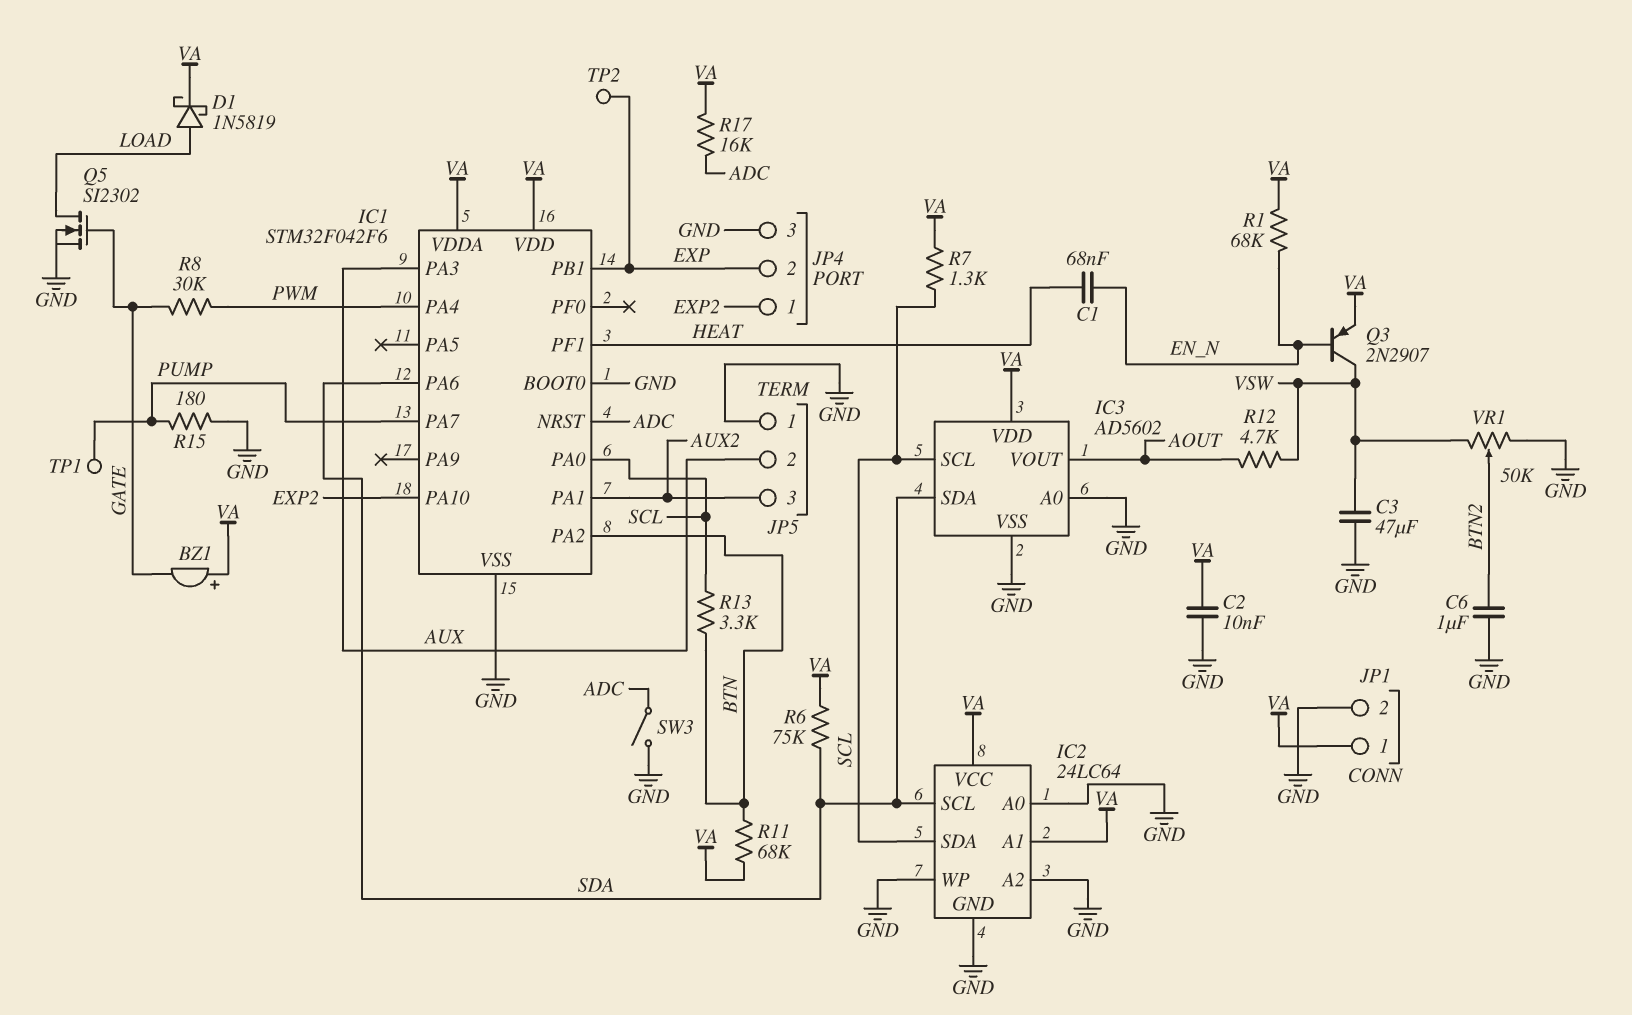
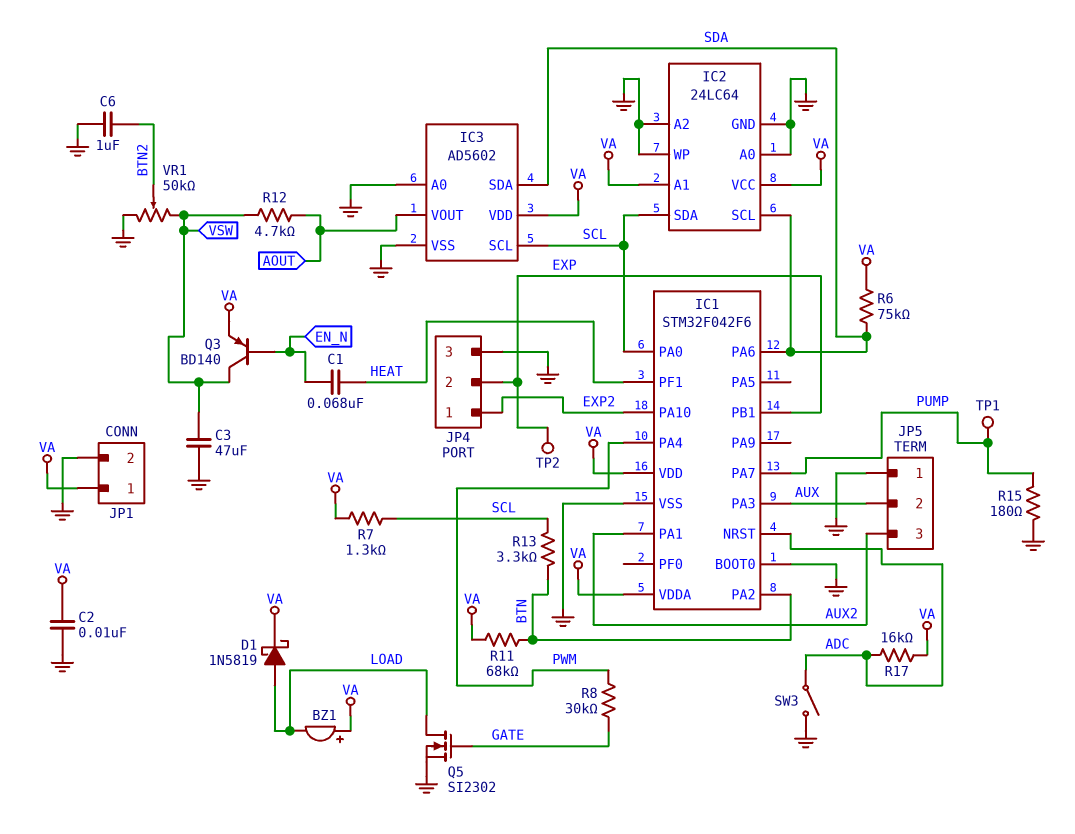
BZ1: buzzer (plus VA, minus GATE) -> buzzer (plus VA, minus LOAD)
Q3: PNP 2N2907 (B EN_N, C VSW, E VA) -> PNP BD140 (B EN_N, C VSW, E VA)
R1: 68k (EN_N, VA) -> none

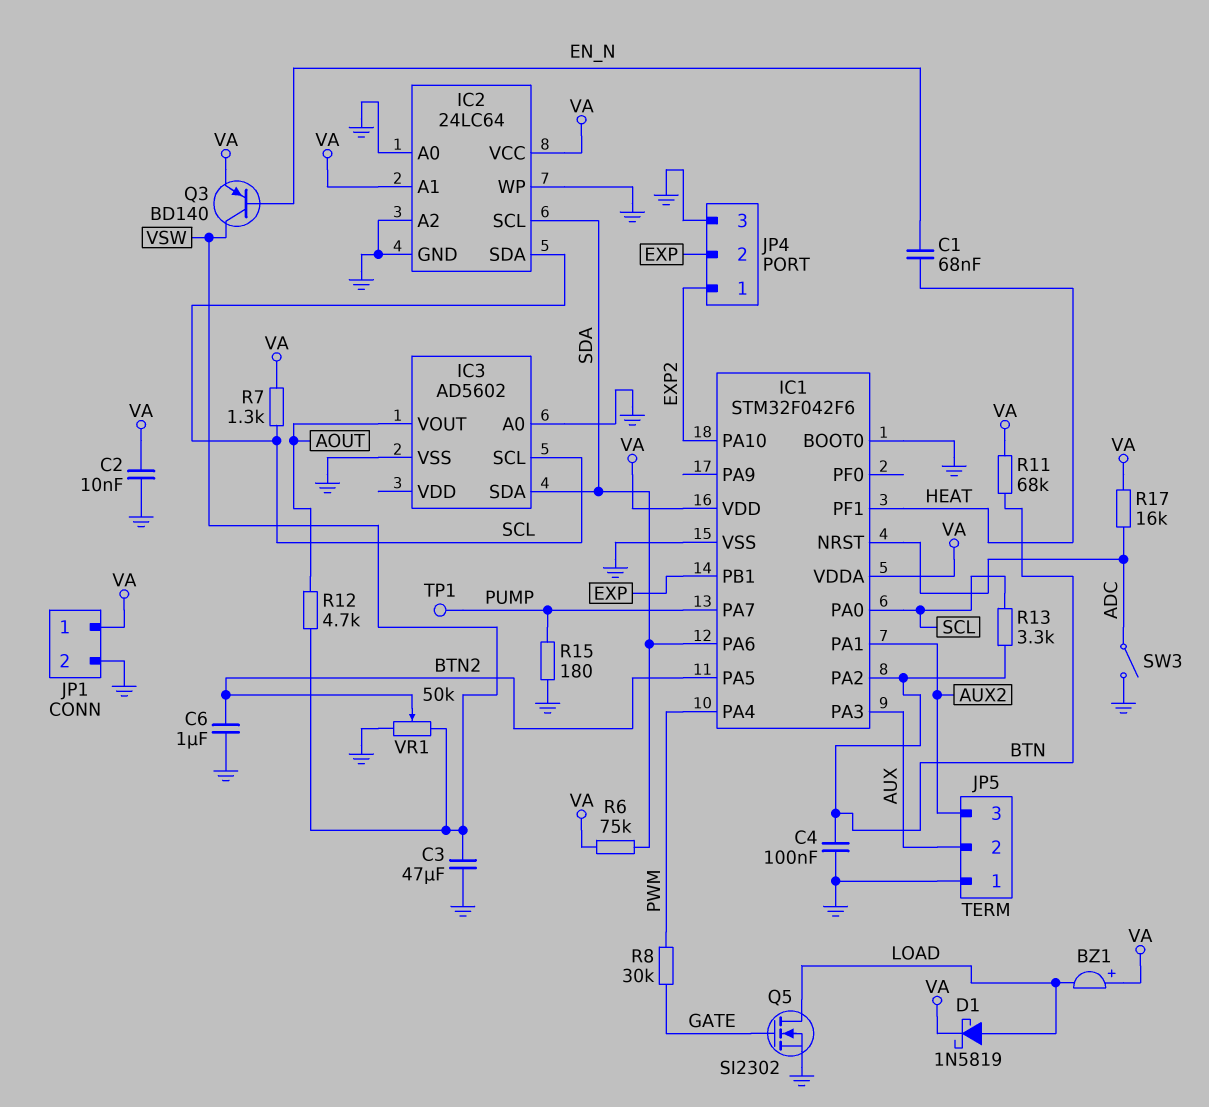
C4: none -> 100nF (BTN, GND)
IC1 pin PA5: none -> BTN2
IC3 pin VDD: VA -> none
TP2: test point (EXP) -> none

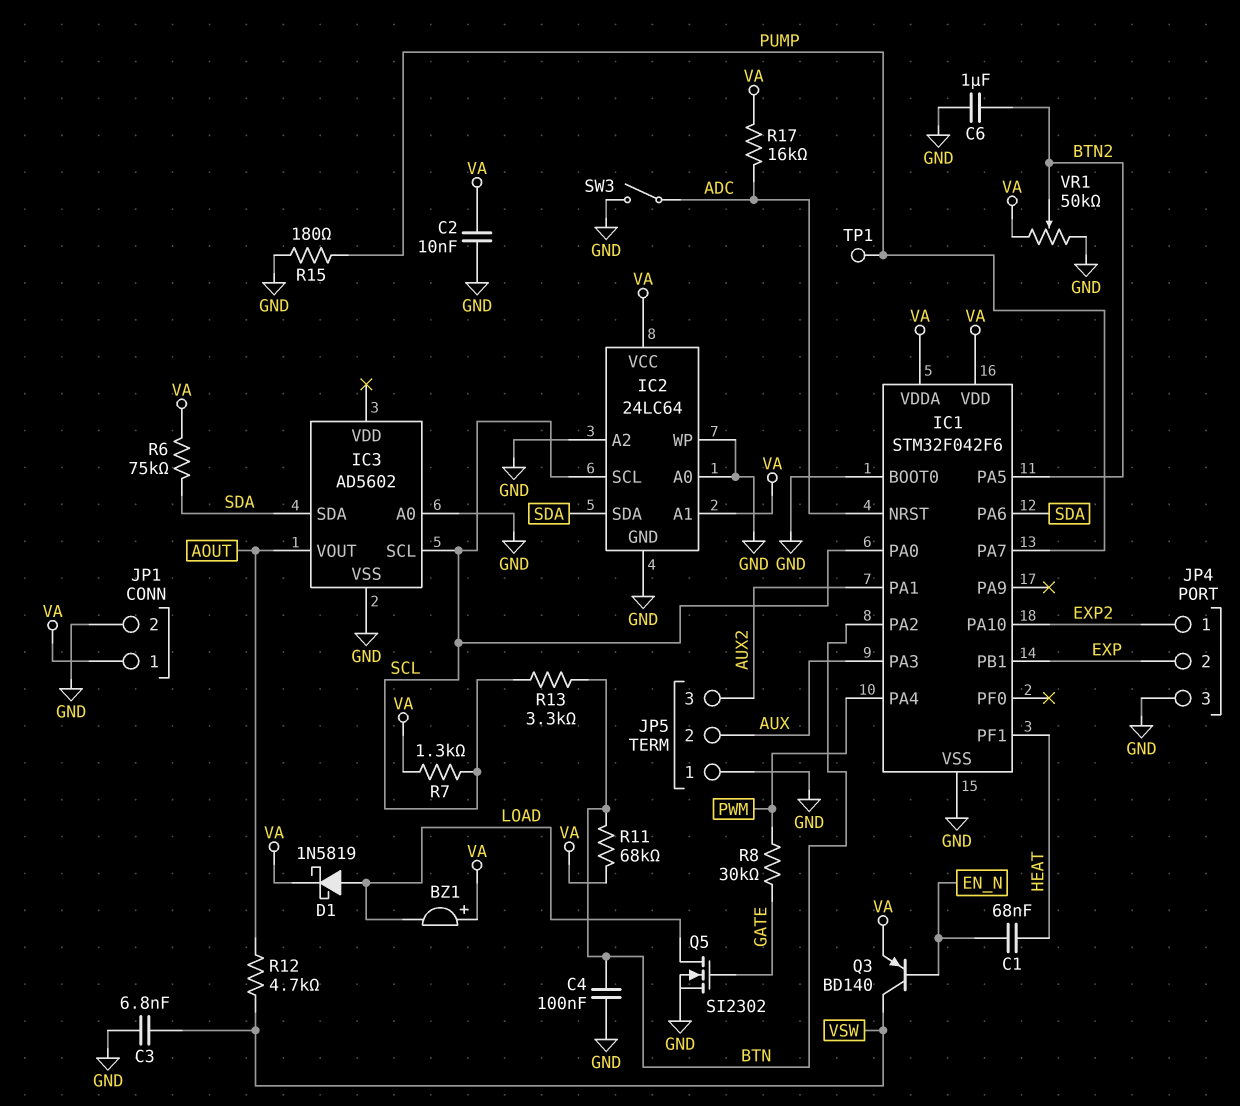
C3: 47uF (GND, VSW) -> 6.8nF (GND, VSW)
IC2 pin SCL: SDA -> SCL
IC2 pin SDA: SCL -> SDA
VR1: 50k (GND, VSW, wiper BTN2) -> 50k (GND, VA, wiper BTN2)

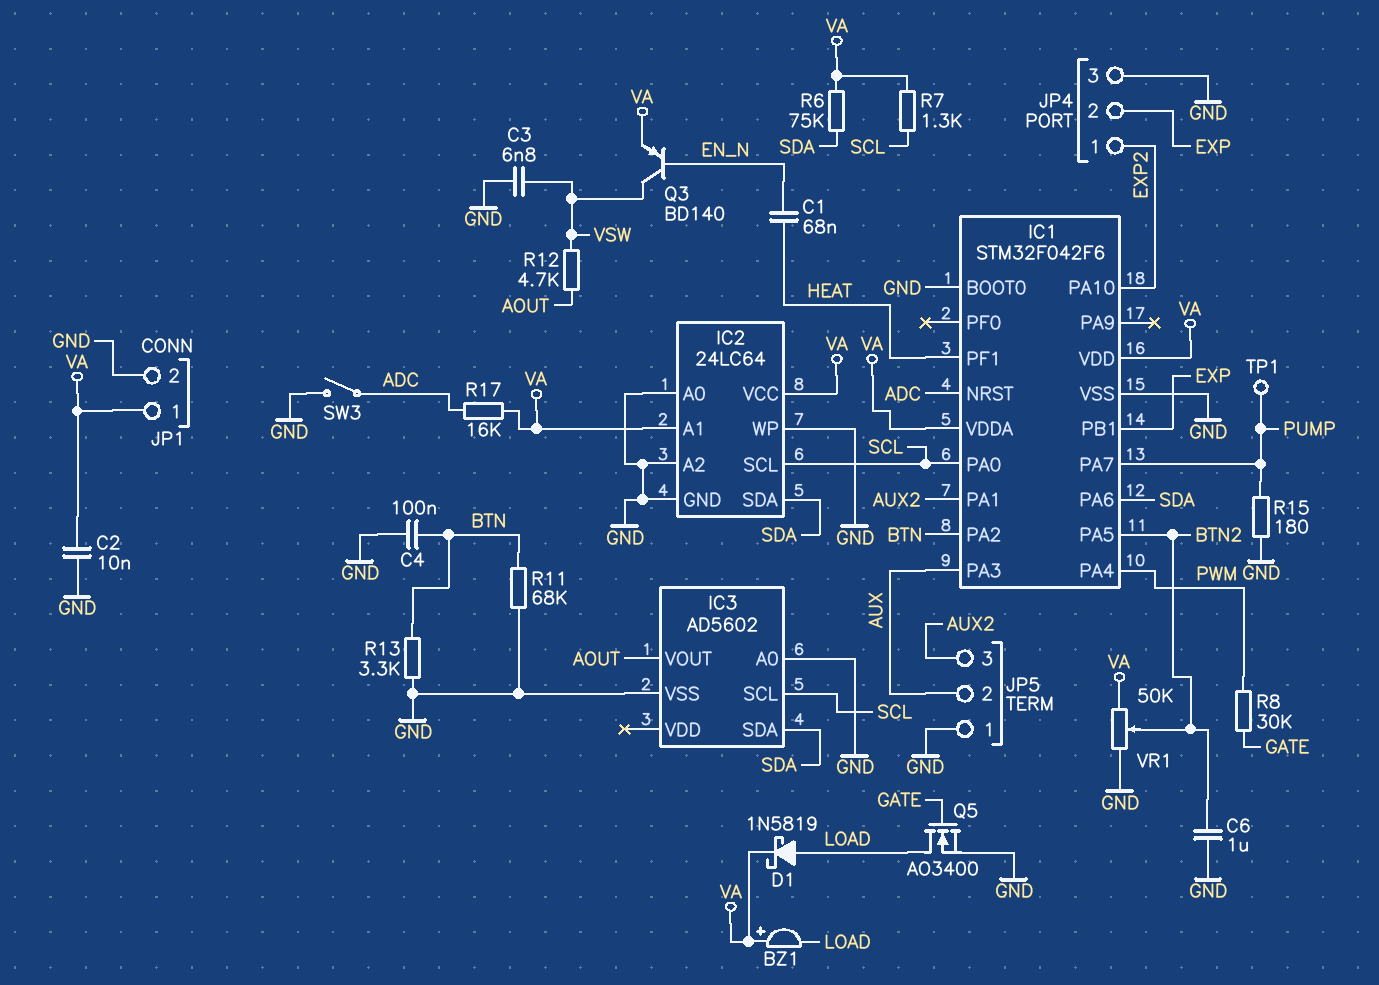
Q5: NMOS SI2302 (G GATE, D LOAD, S GND) -> NMOS AO3400 (G GATE, D LOAD, S GND)
R11: 68k (BTN, VA) -> 68k (BTN, GND)
R13: 3.3k (BTN, SCL) -> 3.3k (BTN, GND)

